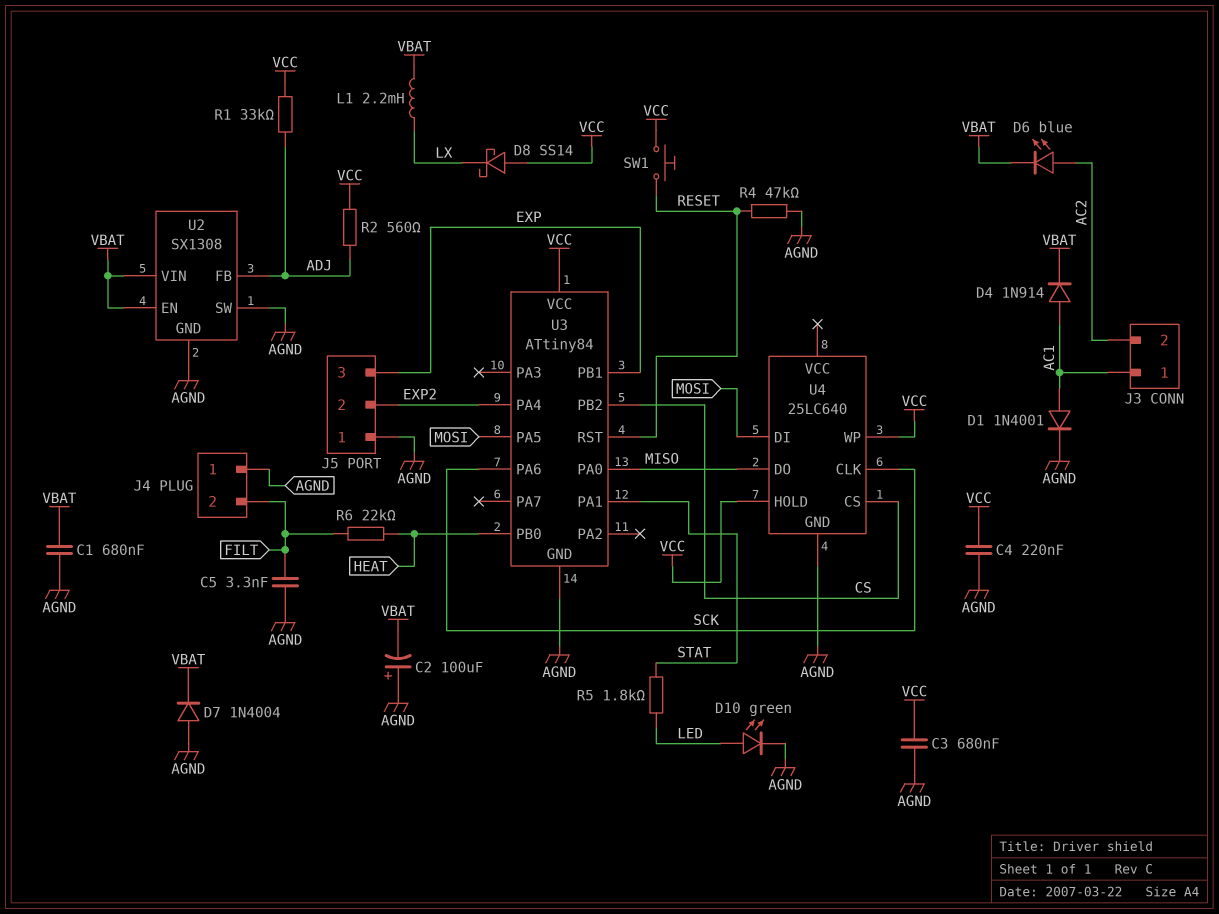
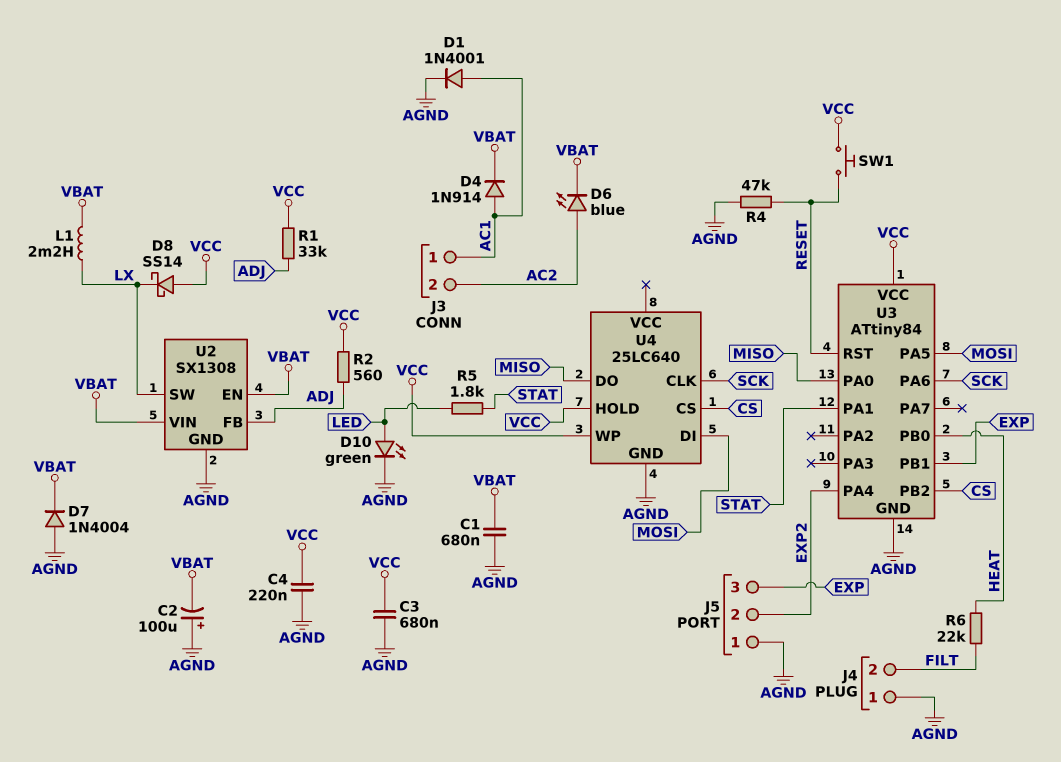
C5: 3.3nF (AGND, FILT) -> none
U2 pin SW: AGND -> LX

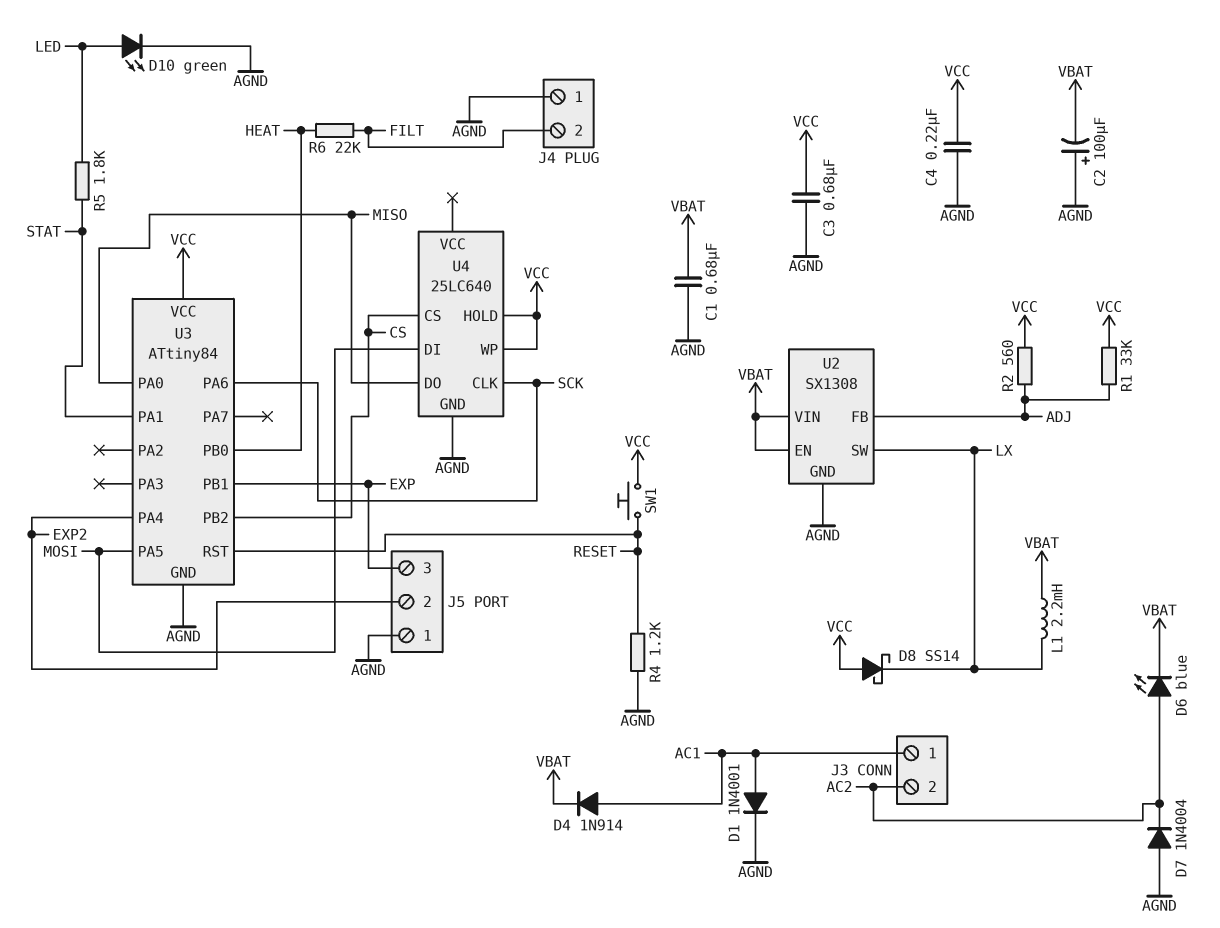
D7: diode 1N4004 (A AGND, K VBAT) -> diode 1N4004 (A AGND, K AC2)
R4: 47k (AGND, RESET) -> 1.2k (AGND, RESET)

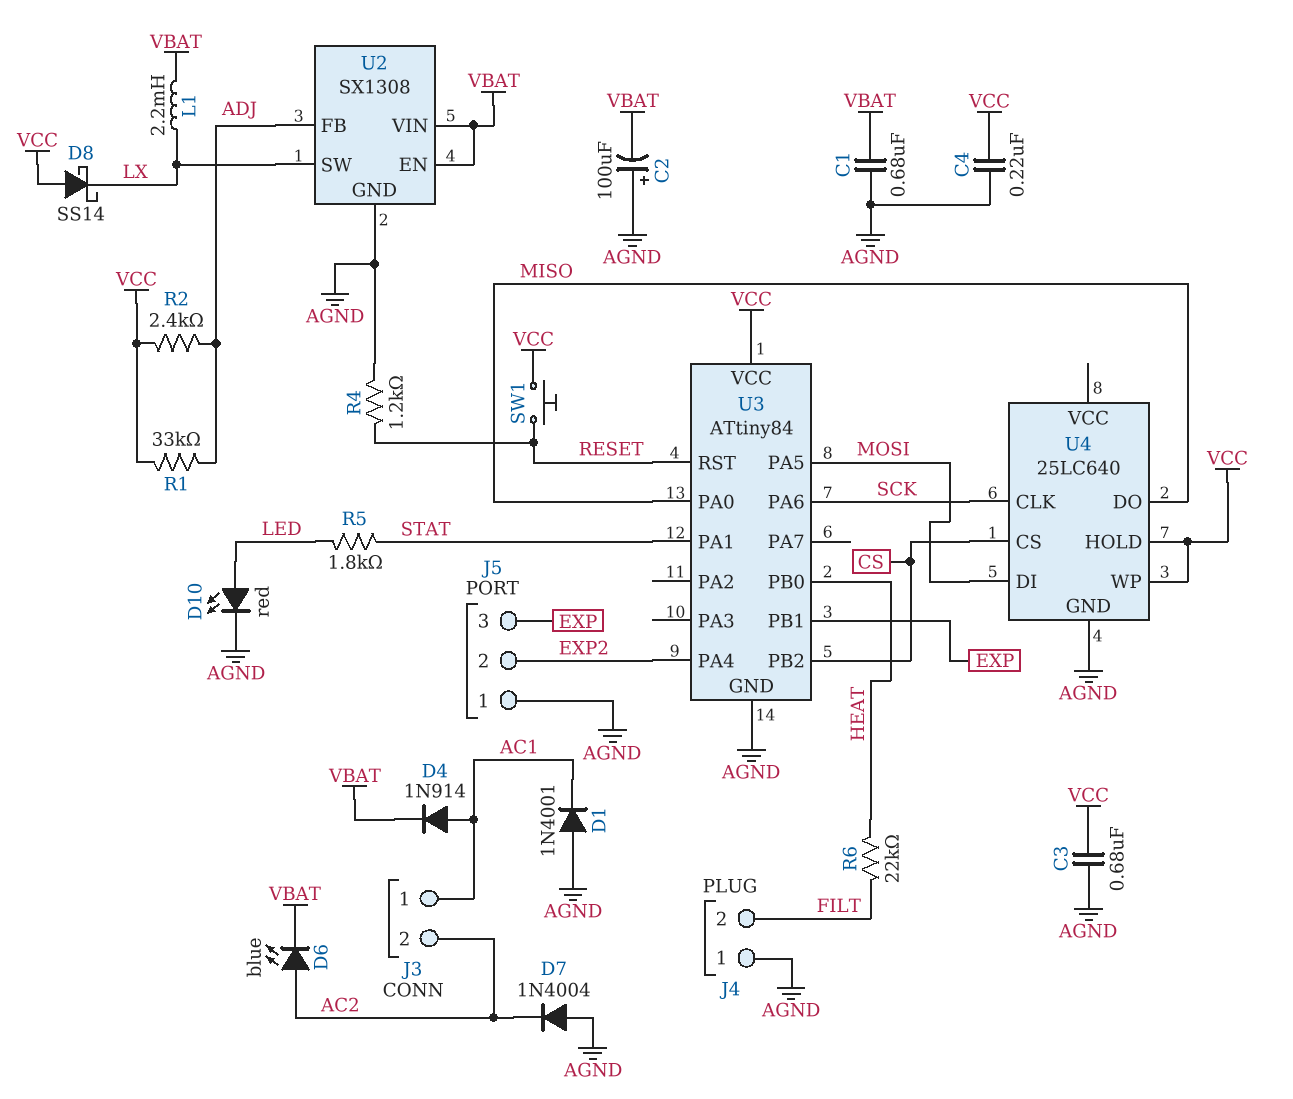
D1: diode 1N4001 (A AC1, K AGND) -> diode 1N4001 (A AGND, K AC1)
D10: LED green (A LED, K AGND) -> LED red (A LED, K AGND)
R2: 560 (ADJ, VCC) -> 2.4k (ADJ, VCC)

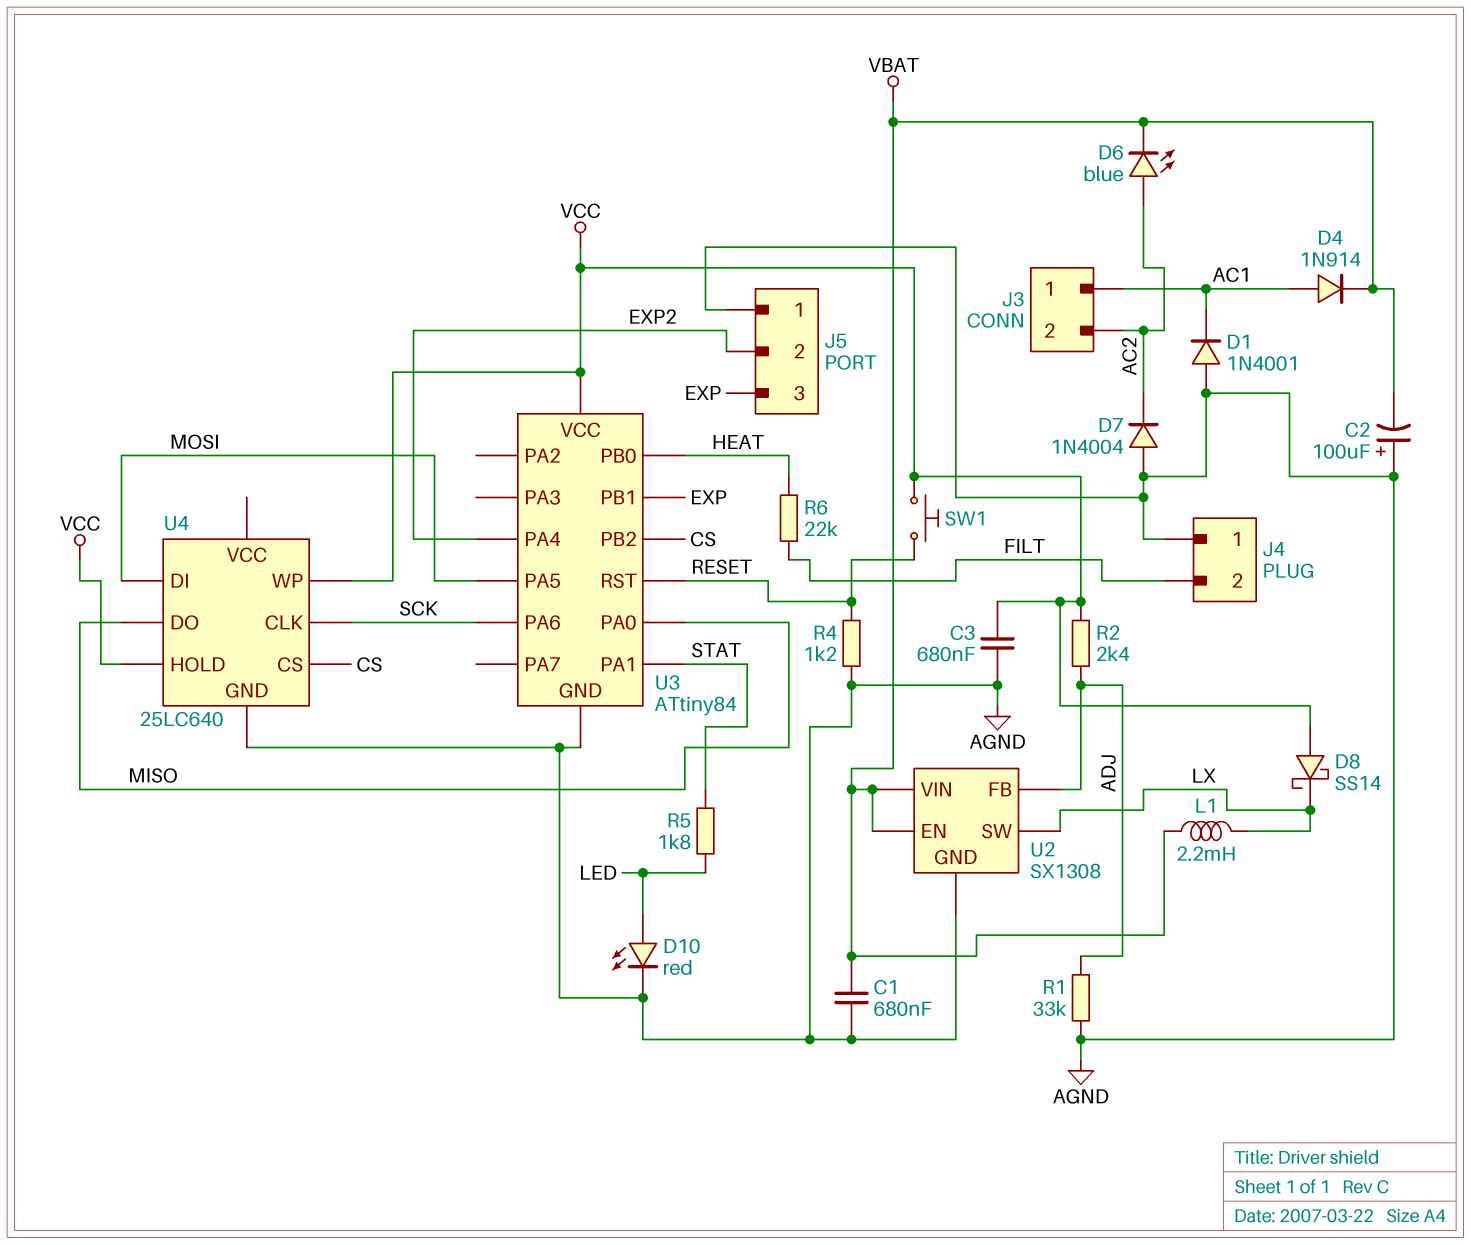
C4: 220nF (AGND, VCC) -> none
R1: 33k (ADJ, VCC) -> 33k (ADJ, AGND)

